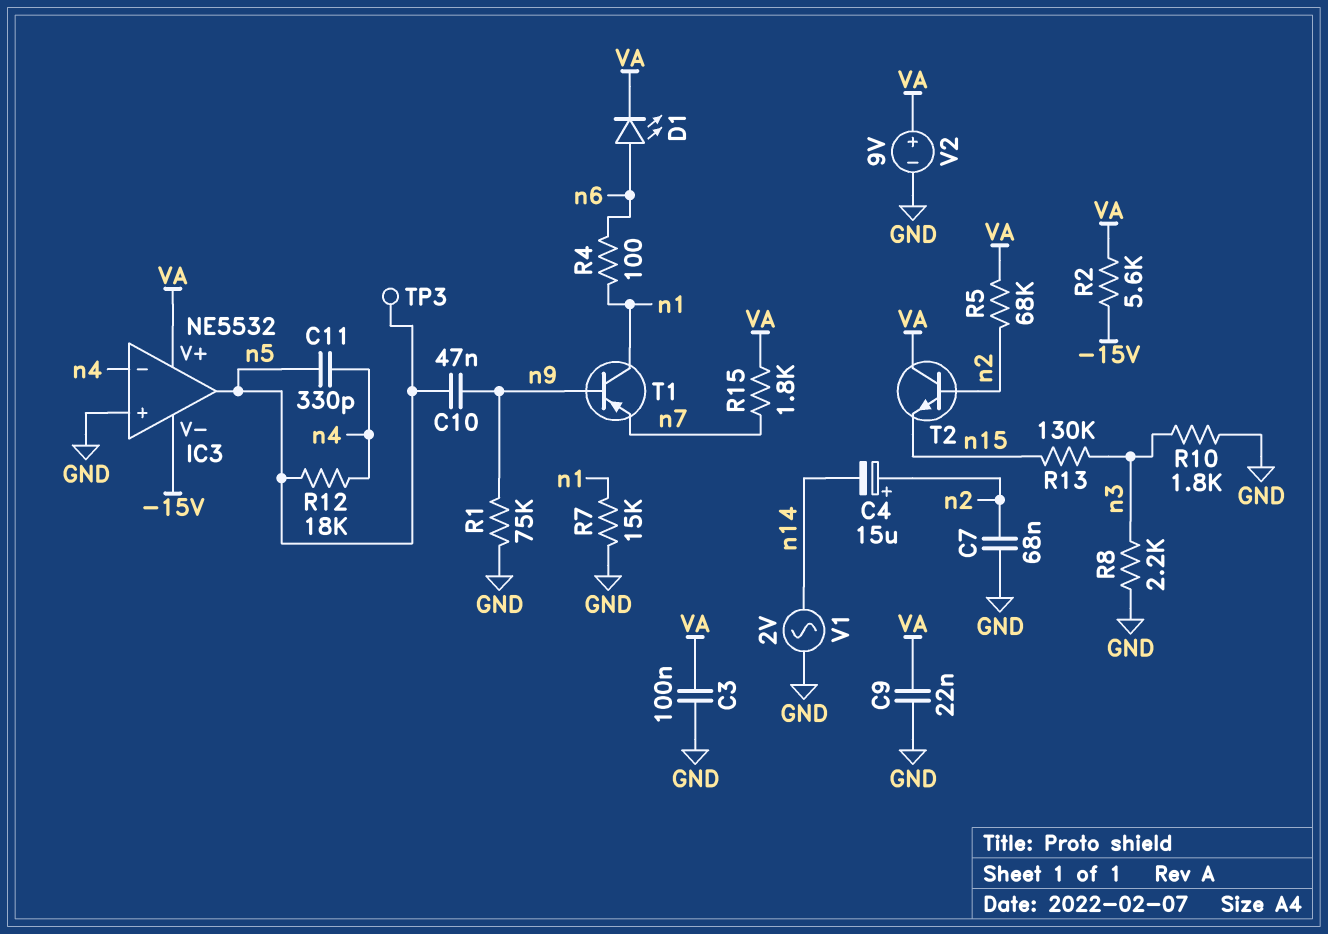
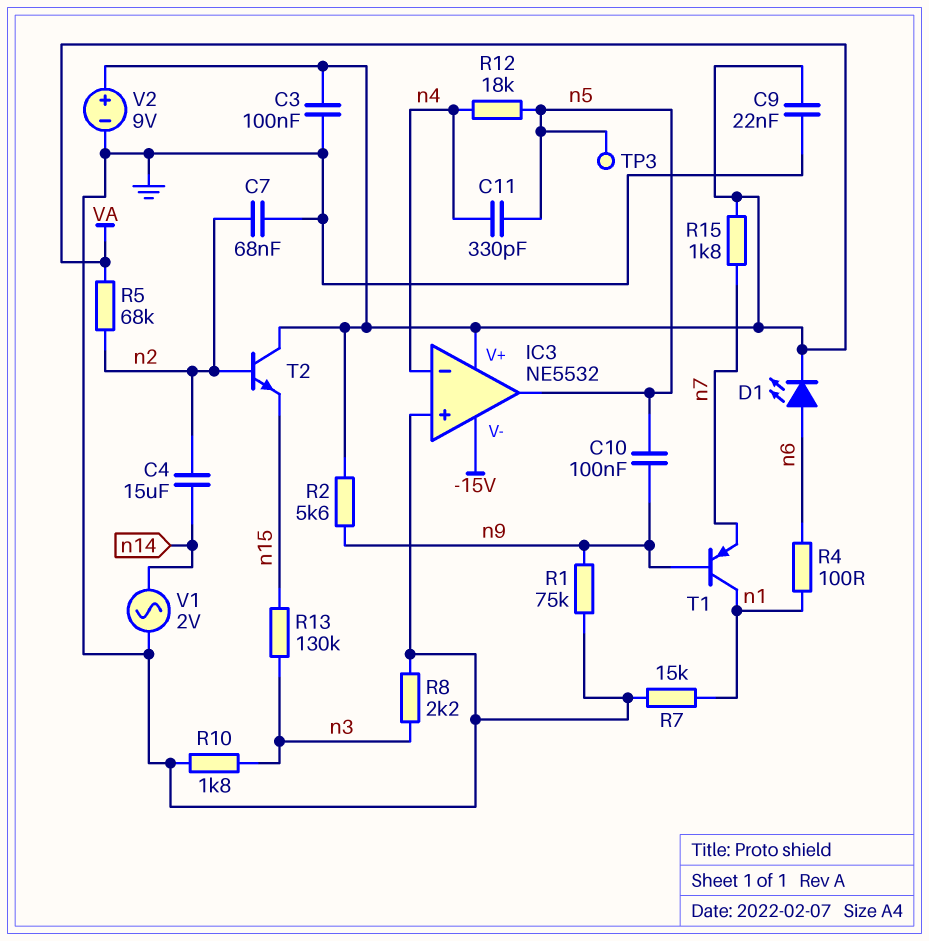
C4: 15uF (plus n2, minus n14) -> 15uF (n2, n14)
C10: 47nF (n5, n9) -> 100nF (n5, n9)
R2: 5.6k (-15V, VA) -> 5.6k (VA, n9)

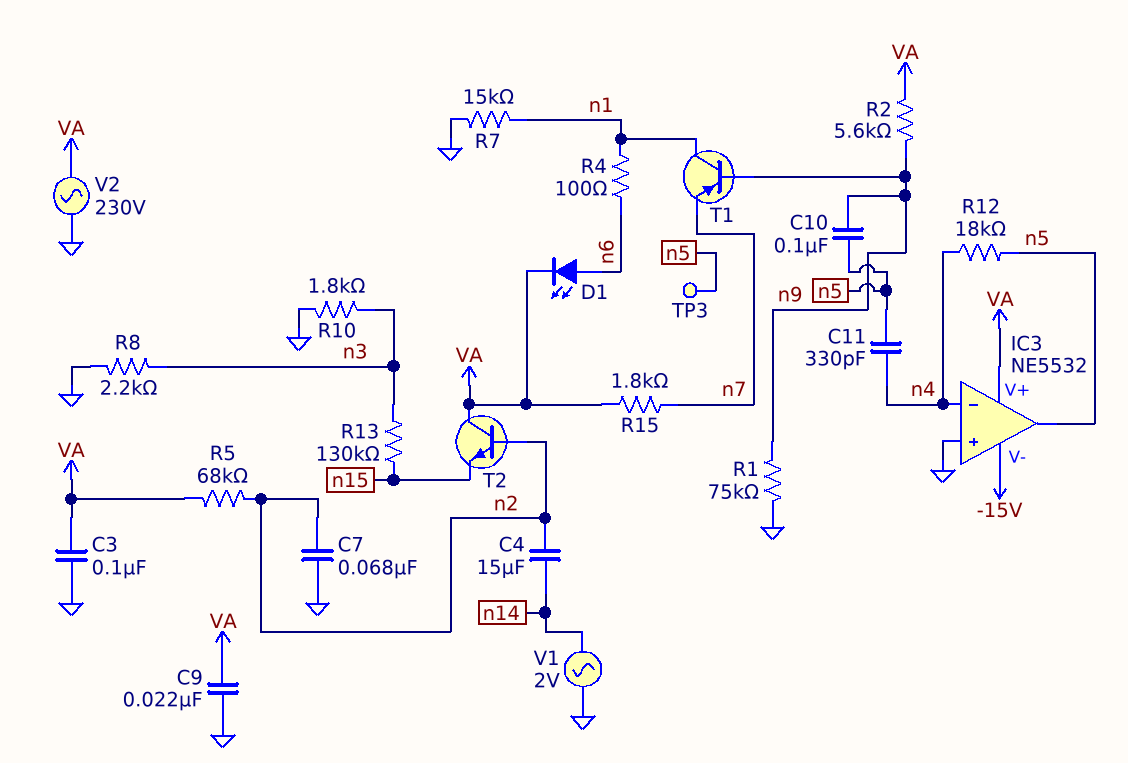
V2: 9V (plus VA, minus GND) -> AC 230V (GND, VA)

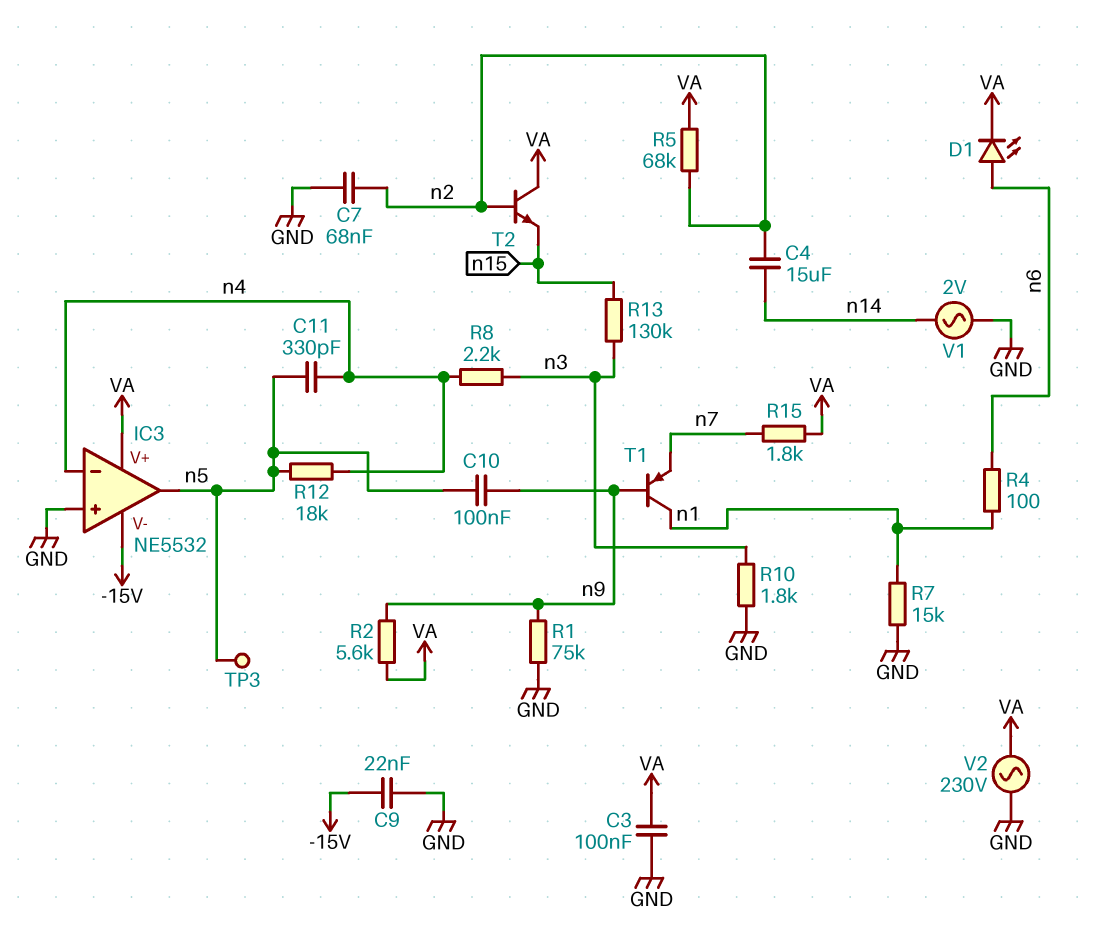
C9: 22nF (GND, VA) -> 22nF (-15V, GND)
R8: 2.2k (GND, n3) -> 2.2k (n3, n4)

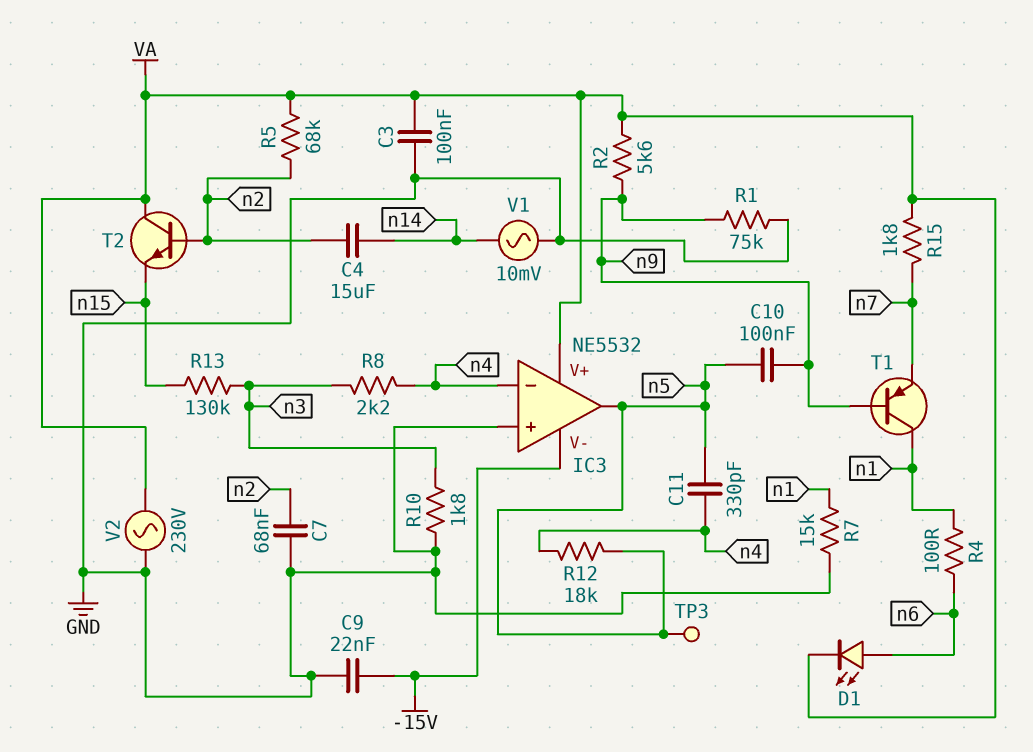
V1: AC 2V (GND, n14) -> AC 10mV (GND, n14)

